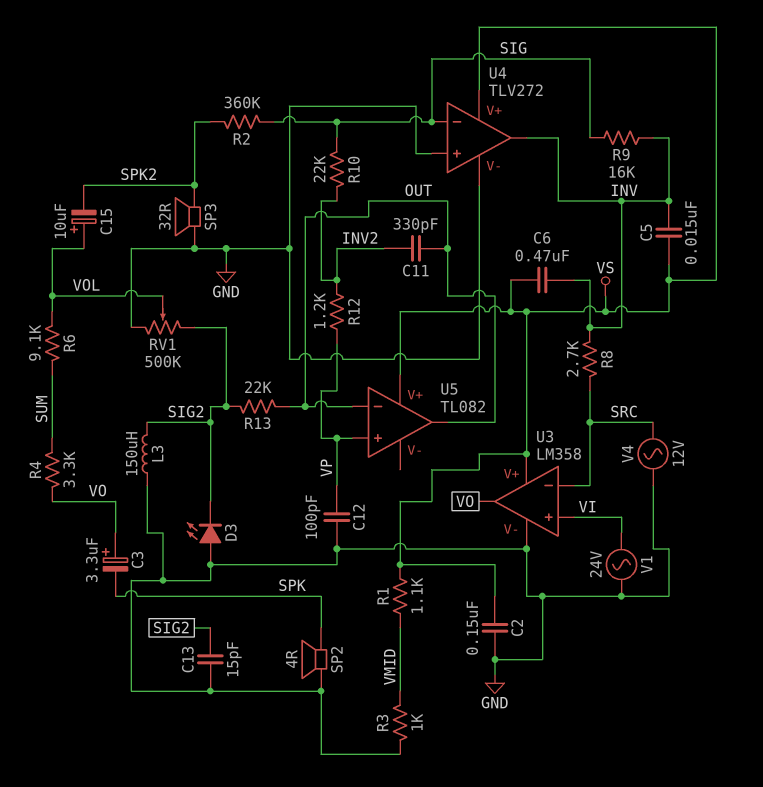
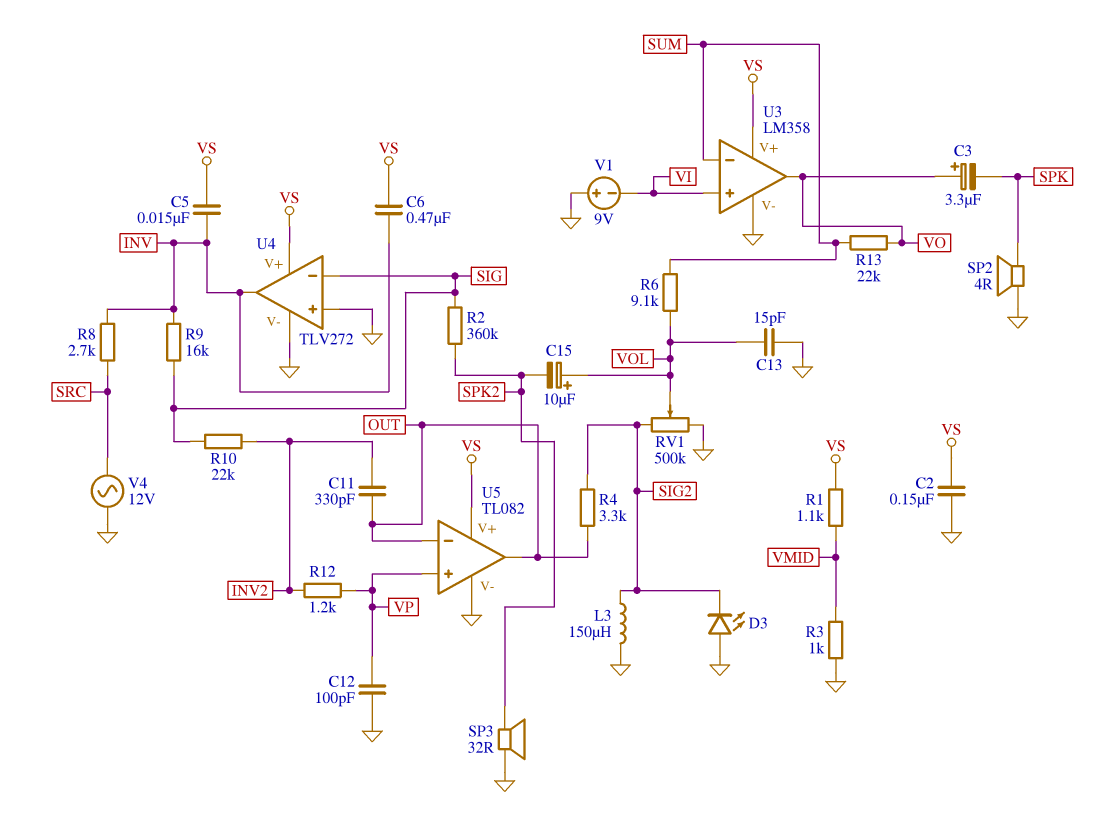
C13: 15pF (GND, SIG2) -> 15pF (GND, VOL)
R4: 3.3k (SUM, VO) -> 3.3k (OUT, SIG2)
R13: 22k (OUT, SIG2) -> 22k (SUM, VO)
U3 pin in-: SRC -> SUM
U5 pin V-: none -> GND
V1: AC 24V (GND, VI) -> 9V (plus GND, minus VI)

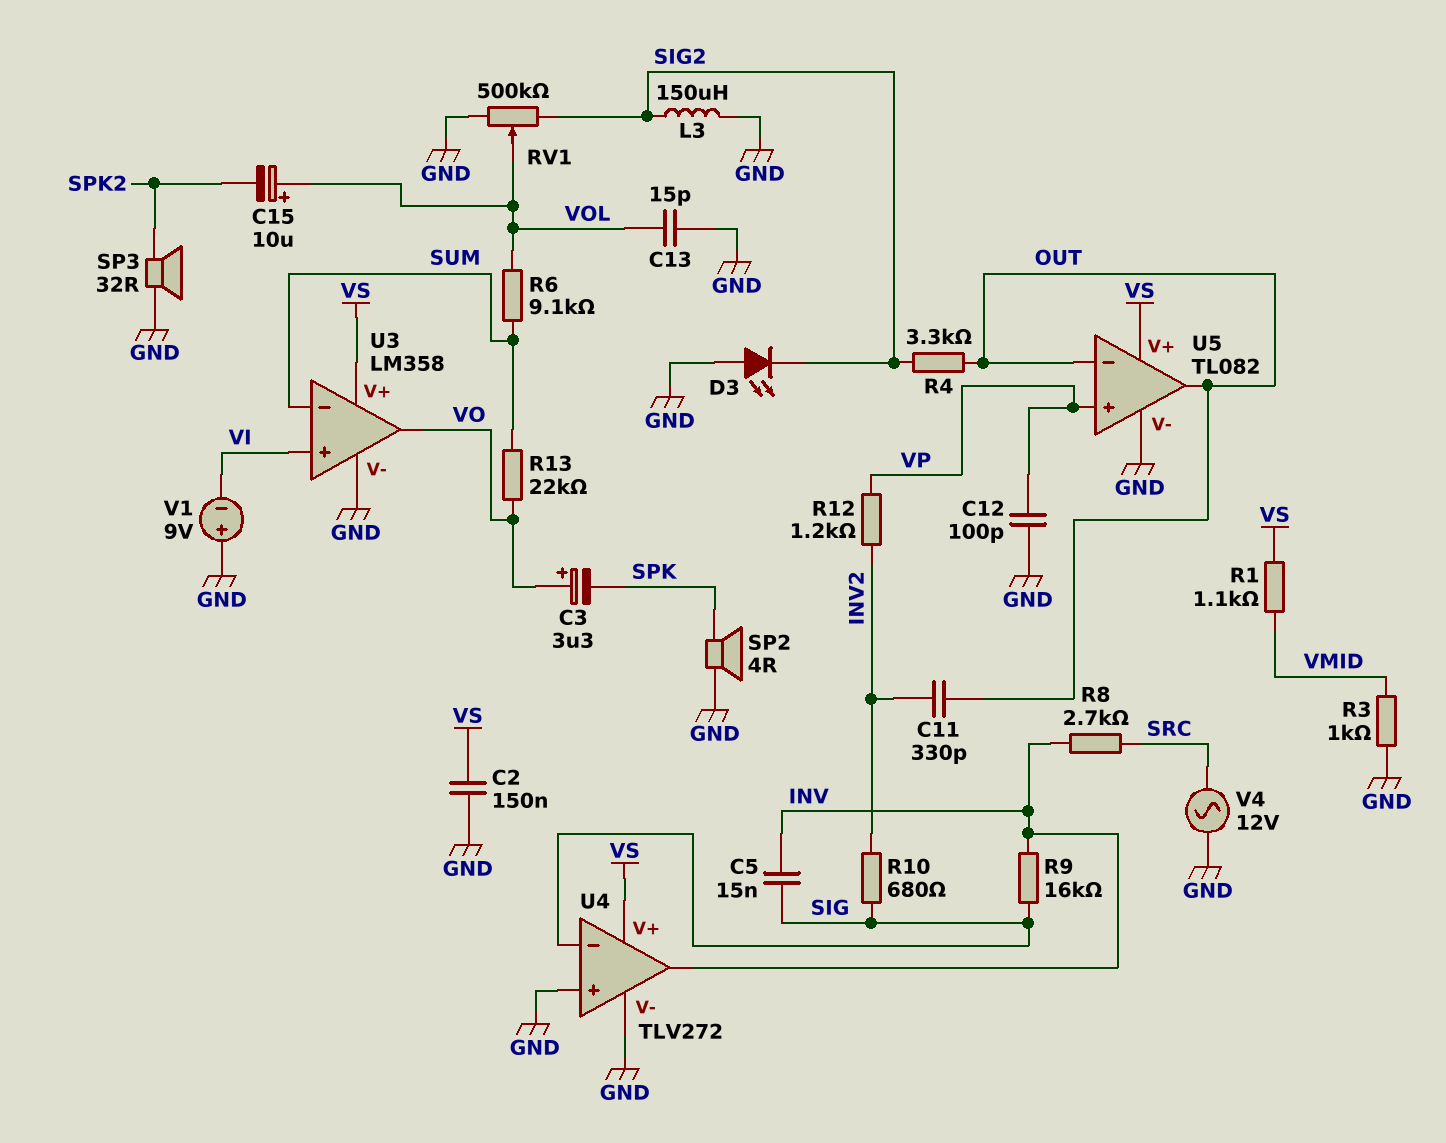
C5: 15nF (INV, VS) -> 15nF (INV, SIG)
C6: 470nF (INV, VS) -> none
R2: 360k (SIG, SPK2) -> none
R10: 22k (INV2, SIG) -> 680 (INV2, SIG)

